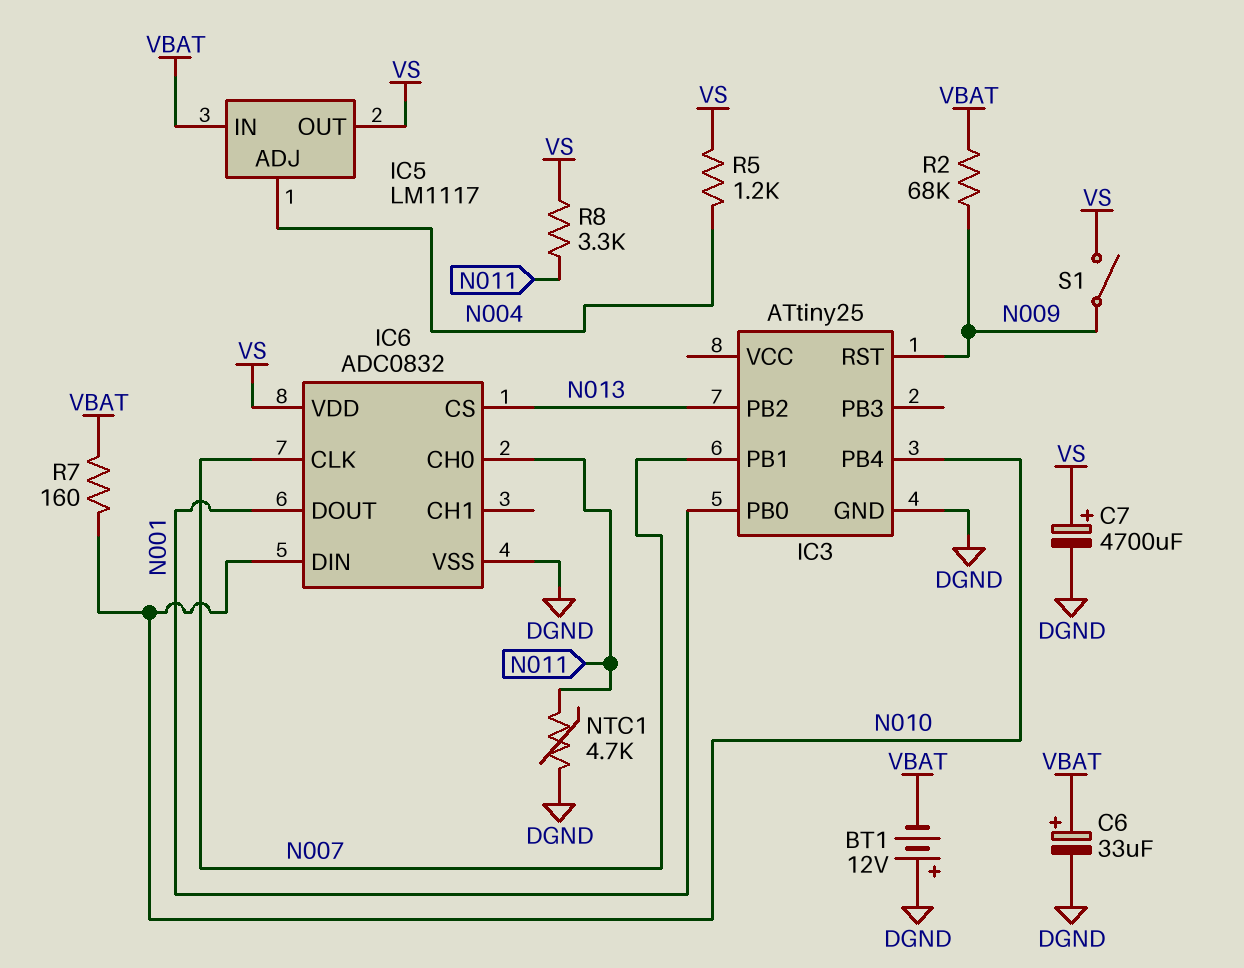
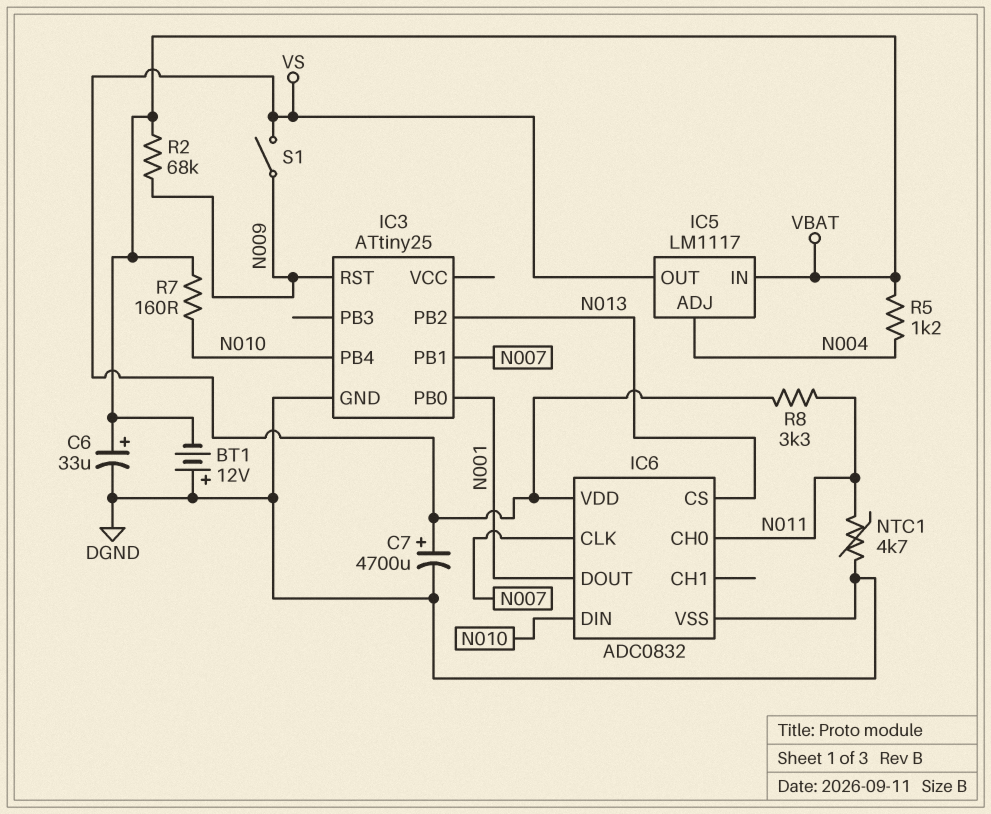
R5: 1.2k (N004, VS) -> 1.2k (N004, VBAT)

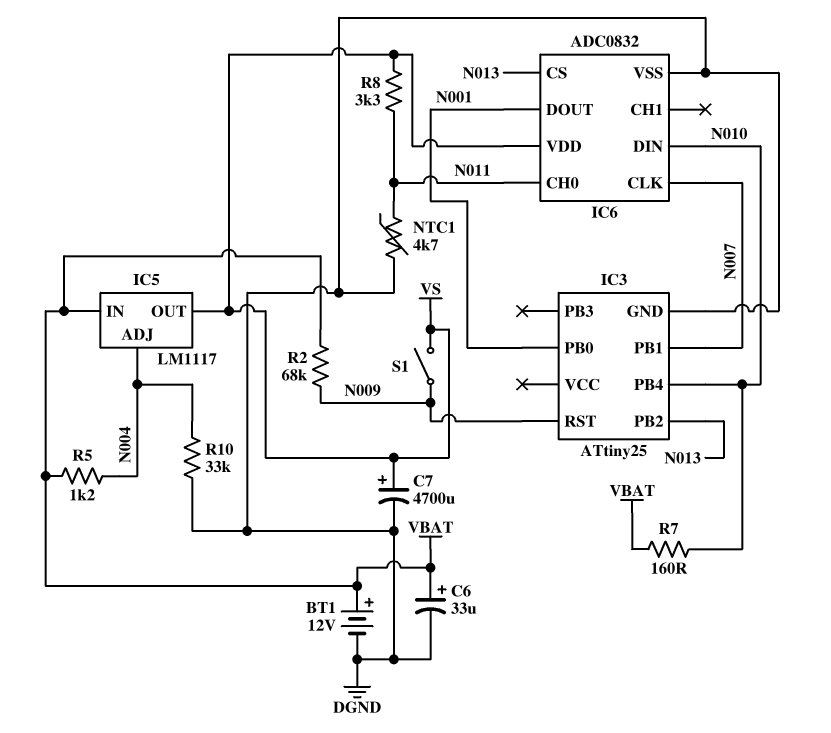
BT1: 12V (plus DGND, minus VBAT) -> 12V (plus VBAT, minus DGND)
R10: none -> 33k (DGND, N004)

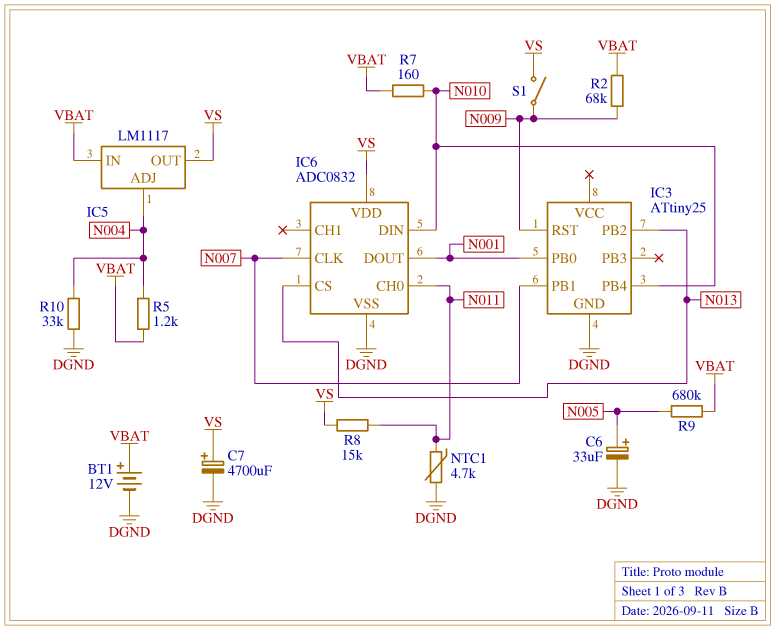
C6: 33uF (plus VBAT, minus DGND) -> 33uF (plus N005, minus DGND)
R8: 3.3k (N011, VS) -> 15k (N011, VS)
R9: none -> 680k (N005, VBAT)

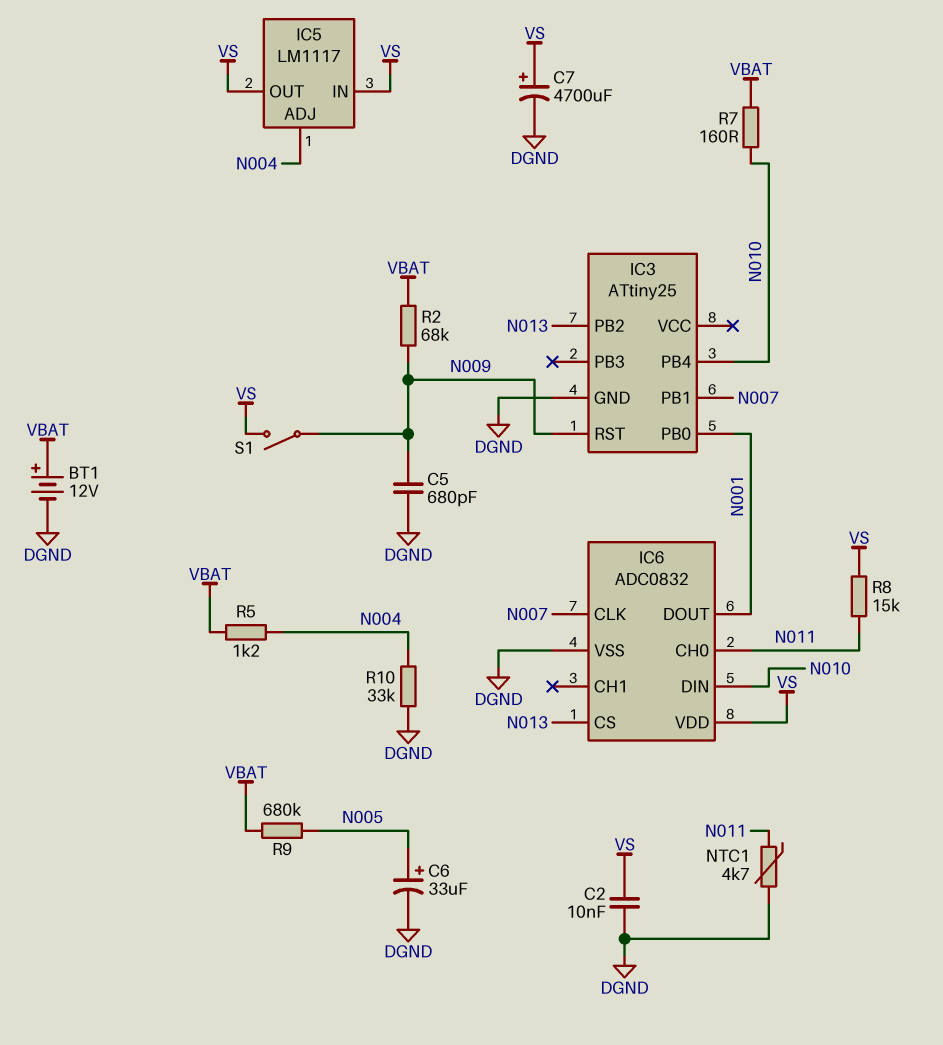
C2: none -> 10nF (DGND, VS)
C5: none -> 680pF (DGND, N009)
IC5 pin IN: VBAT -> VS

